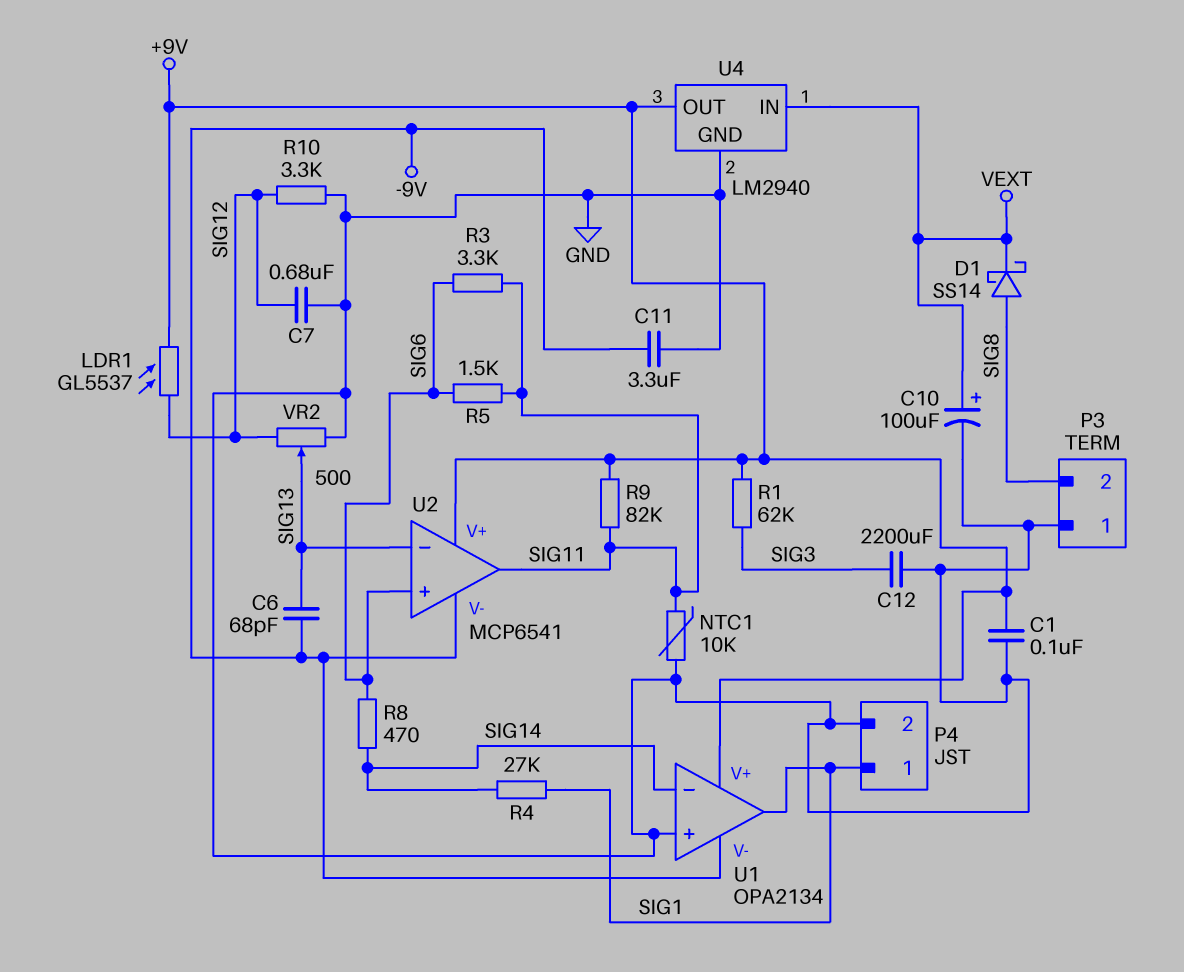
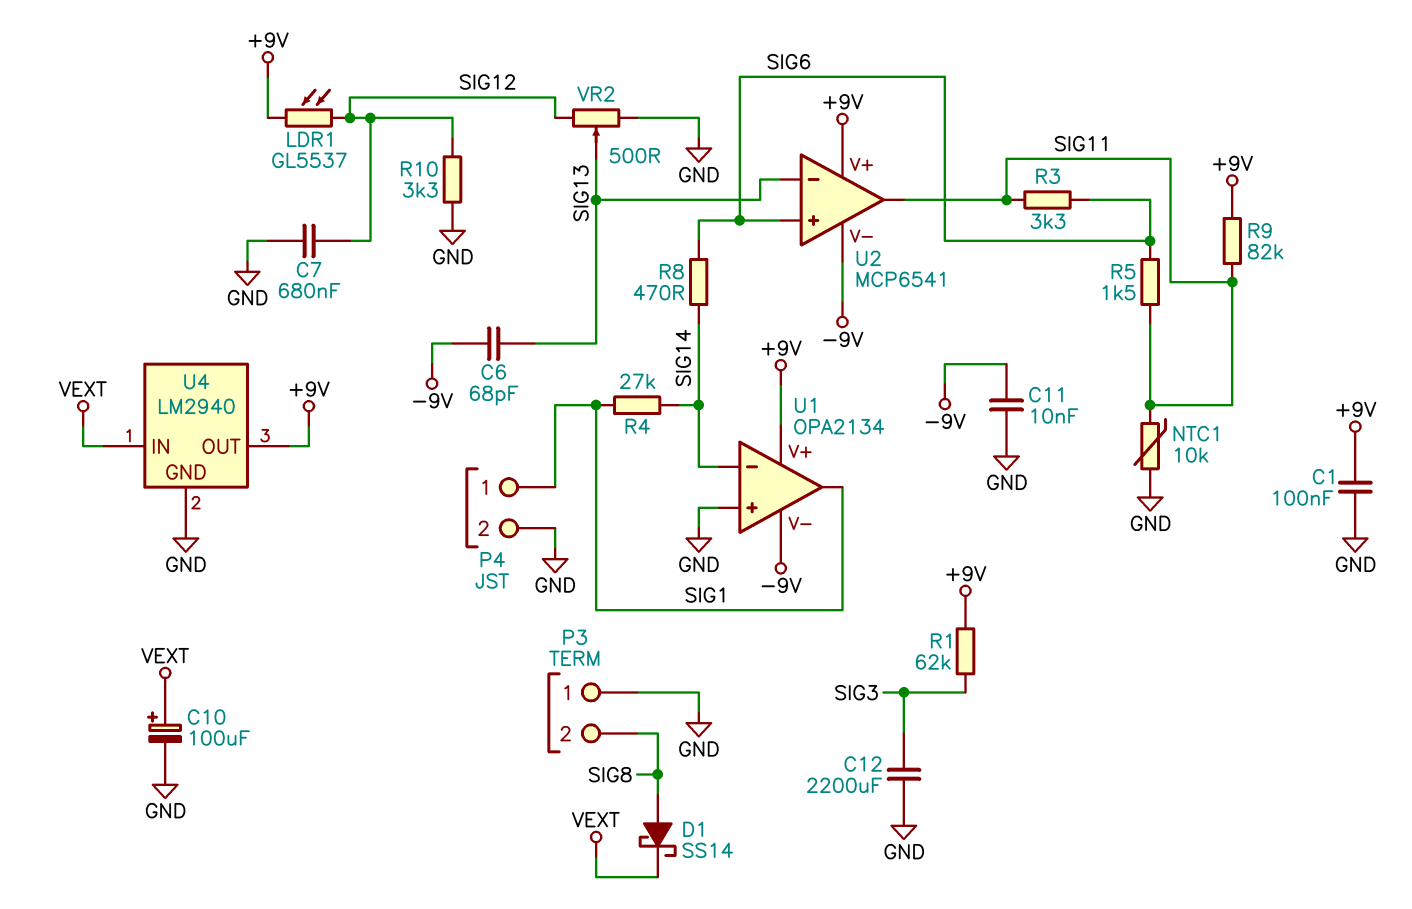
C11: 3.3uF (-9V, GND) -> 10nF (-9V, GND)

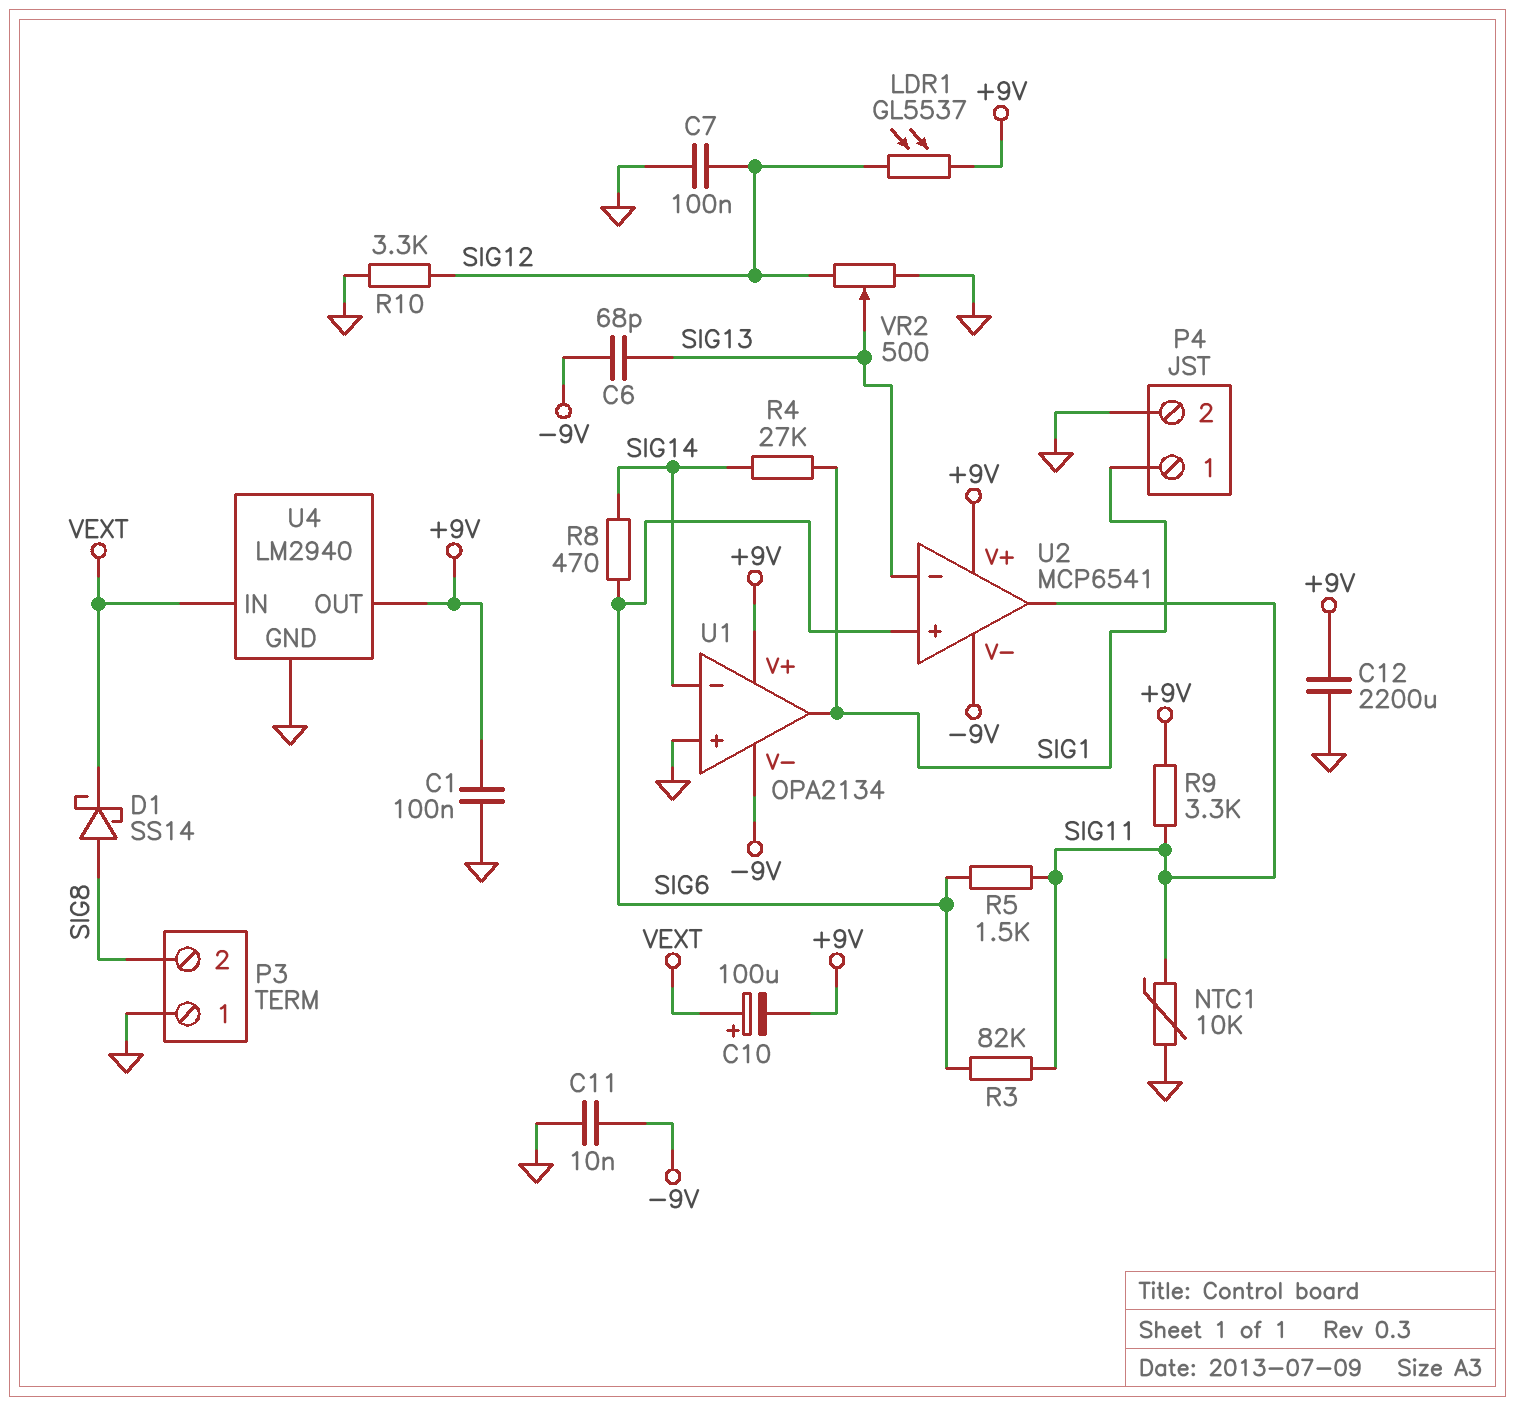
C7: 680nF (GND, SIG12) -> 100nF (GND, SIG12)
C10: 100uF (plus VEXT, minus GND) -> 100uF (plus VEXT, minus +9V)
C12: 2200uF (GND, SIG3) -> 2200uF (+9V, GND)
R1: 62k (+9V, SIG3) -> none
R3: 3.3k (SIG6, SIG11) -> 82k (SIG6, SIG11)
R9: 82k (+9V, SIG11) -> 3.3k (+9V, SIG11)

